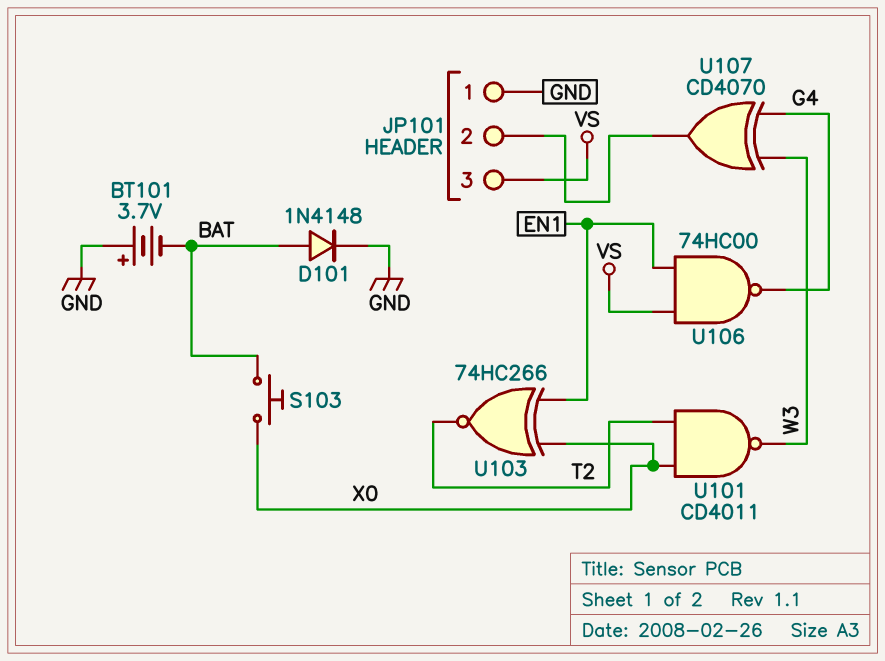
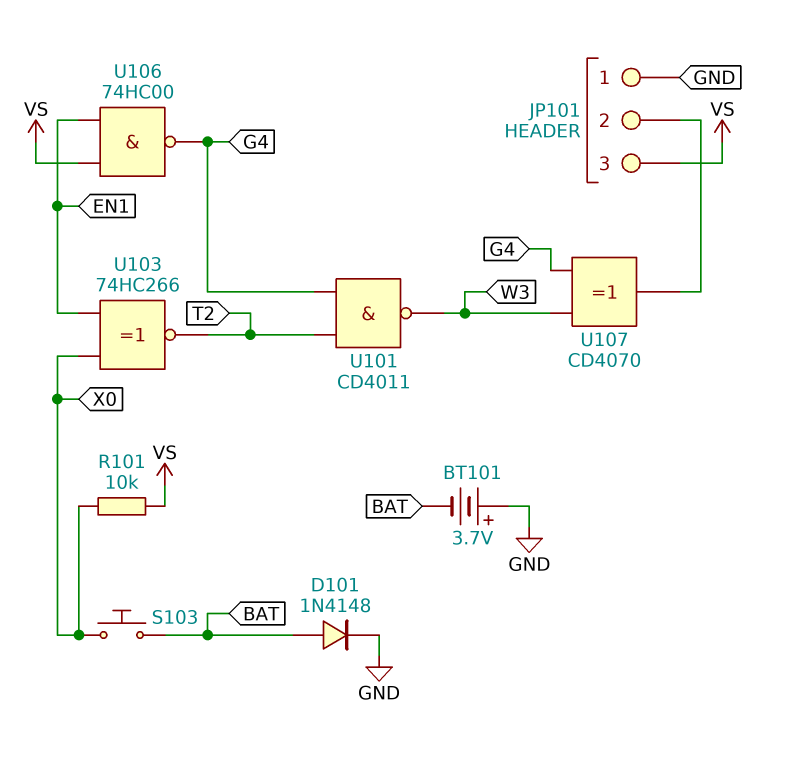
R101: none -> 10k (VS, X0)
U101: NAND CD4011 (in T2, in X0, out W3) -> NAND CD4011 (in G4, in T2, out W3)

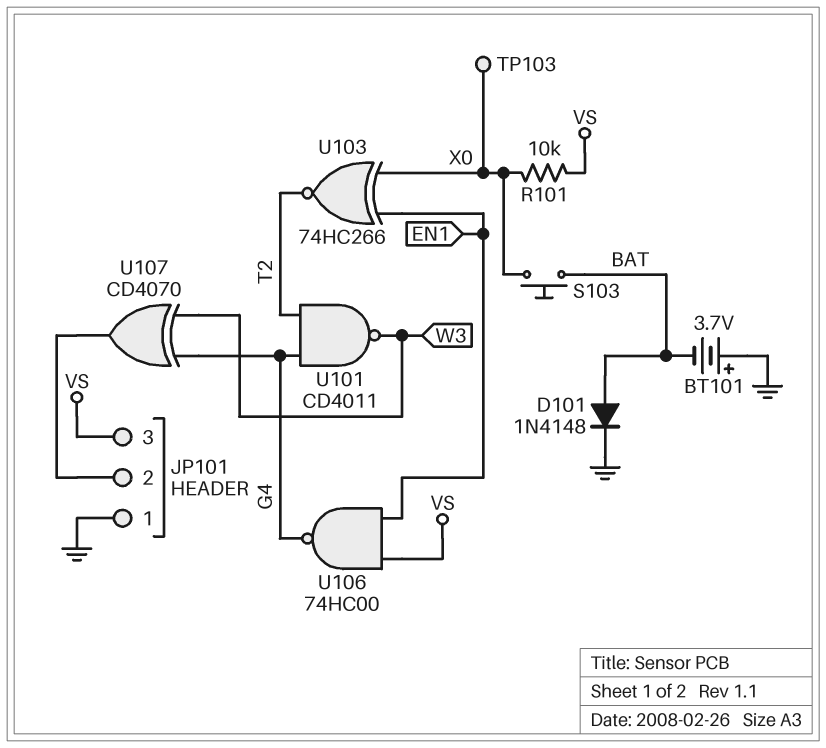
TP103: none -> test point (X0)

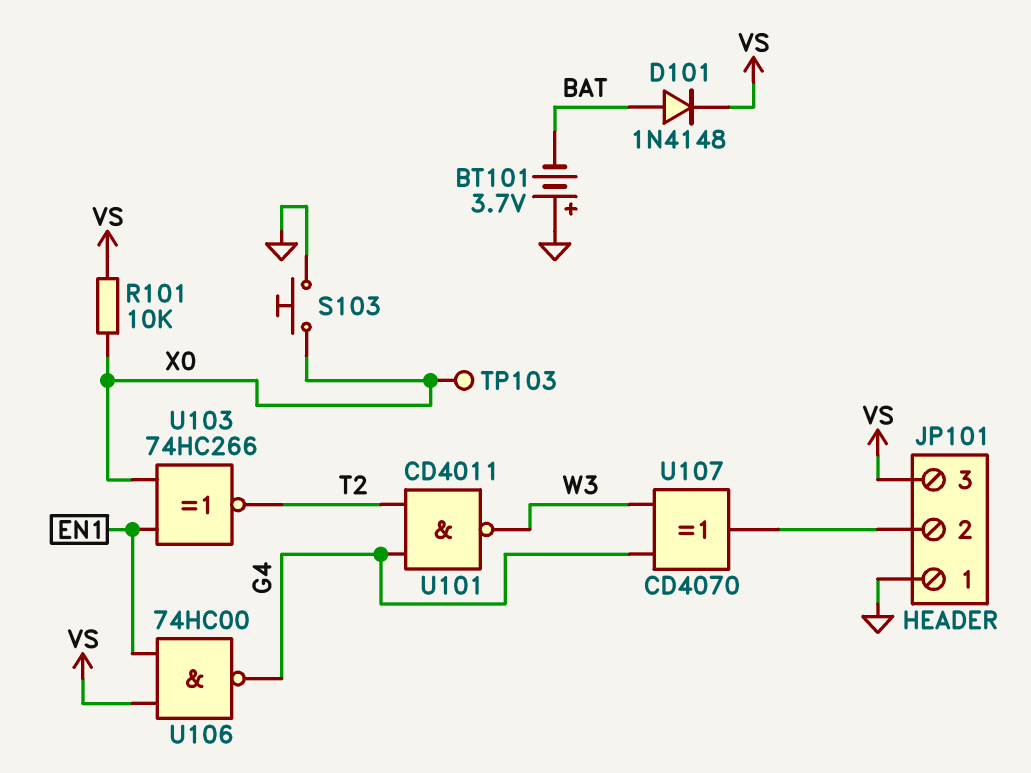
D101: diode 1N4148 (A BAT, K GND) -> diode 1N4148 (A BAT, K VS)
S103: button (BAT, X0) -> button (GND, X0)

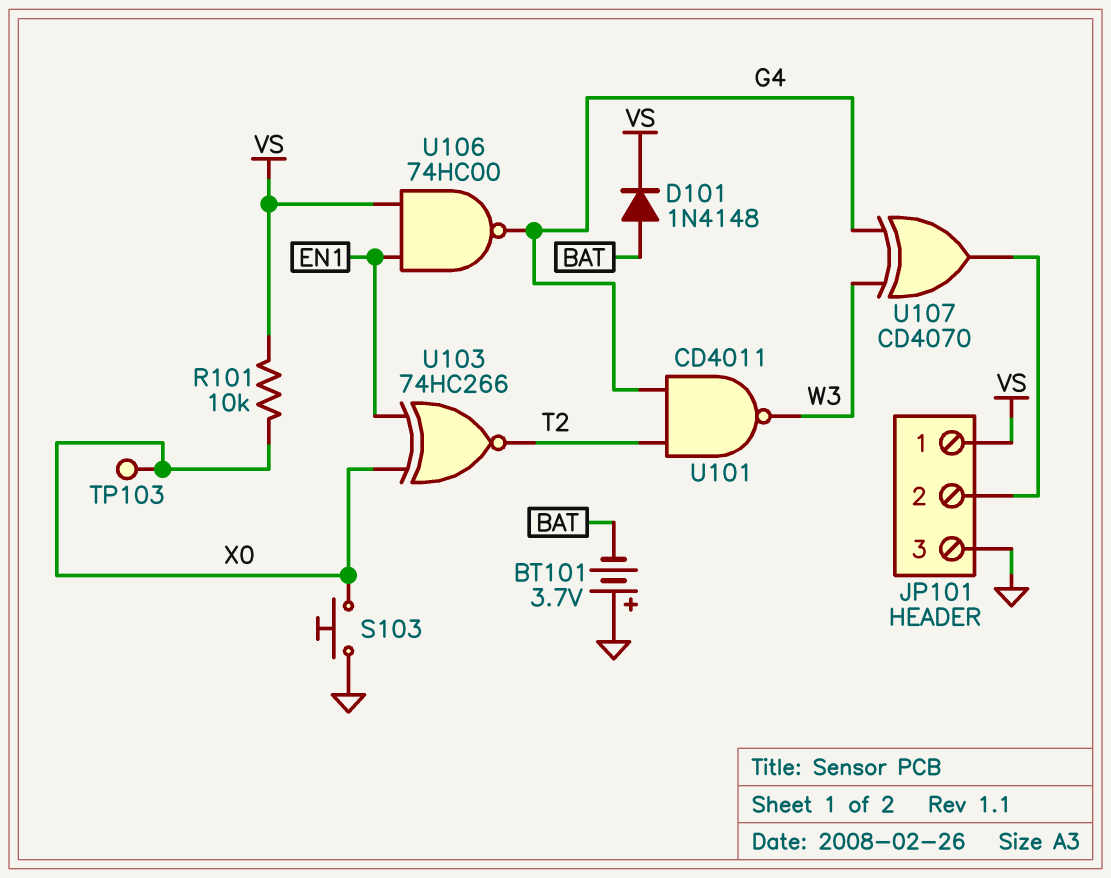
JP101 pin 1: GND -> VS
JP101 pin 3: VS -> GND

